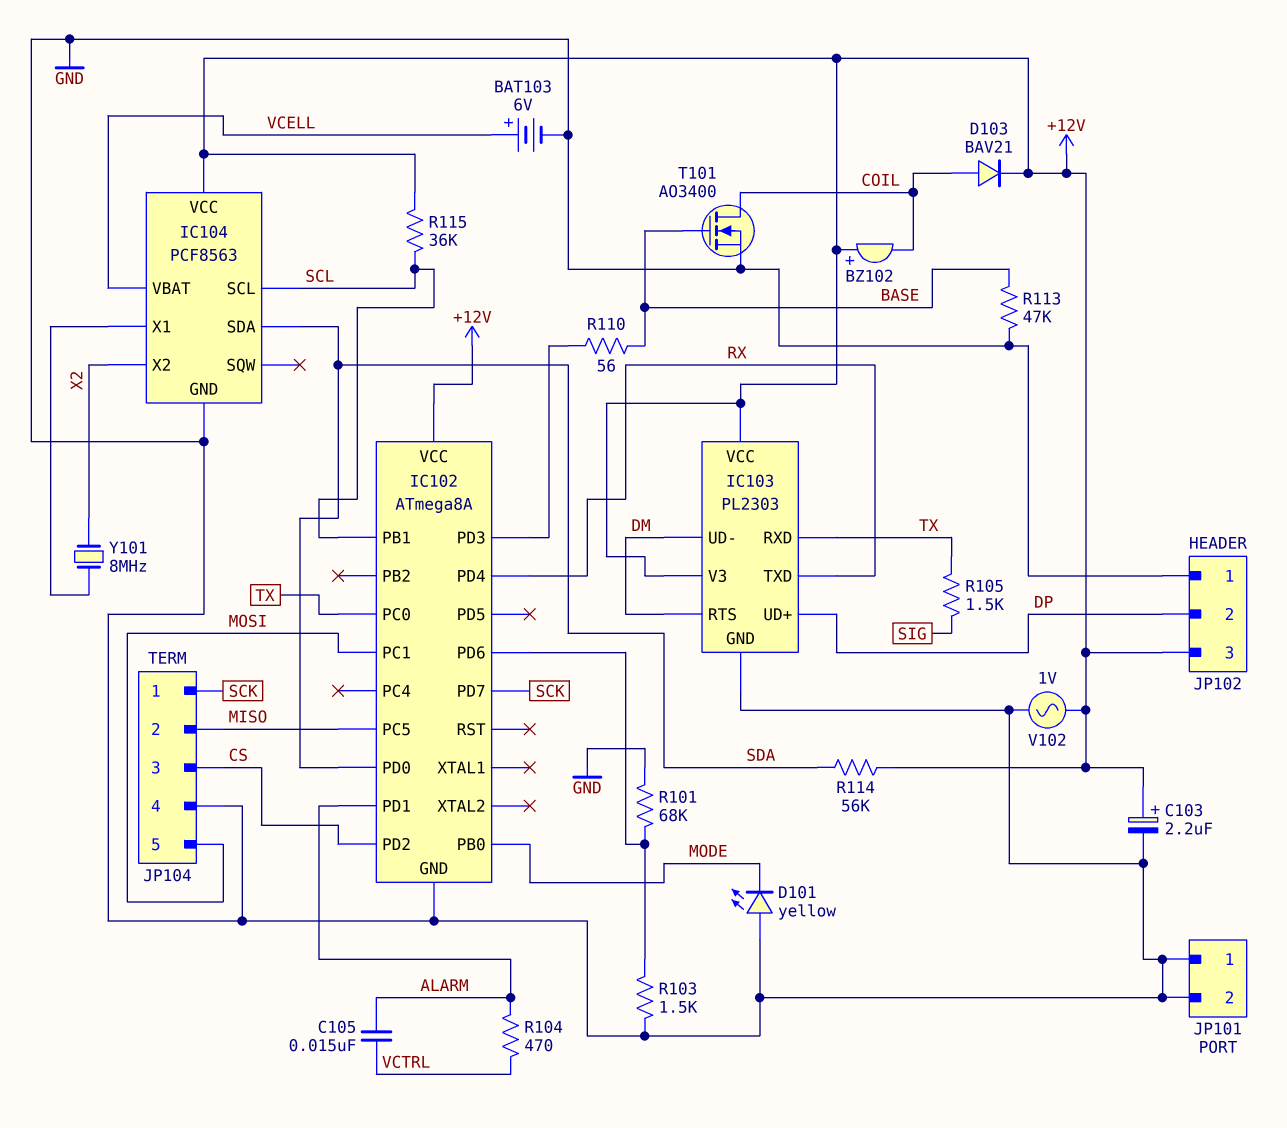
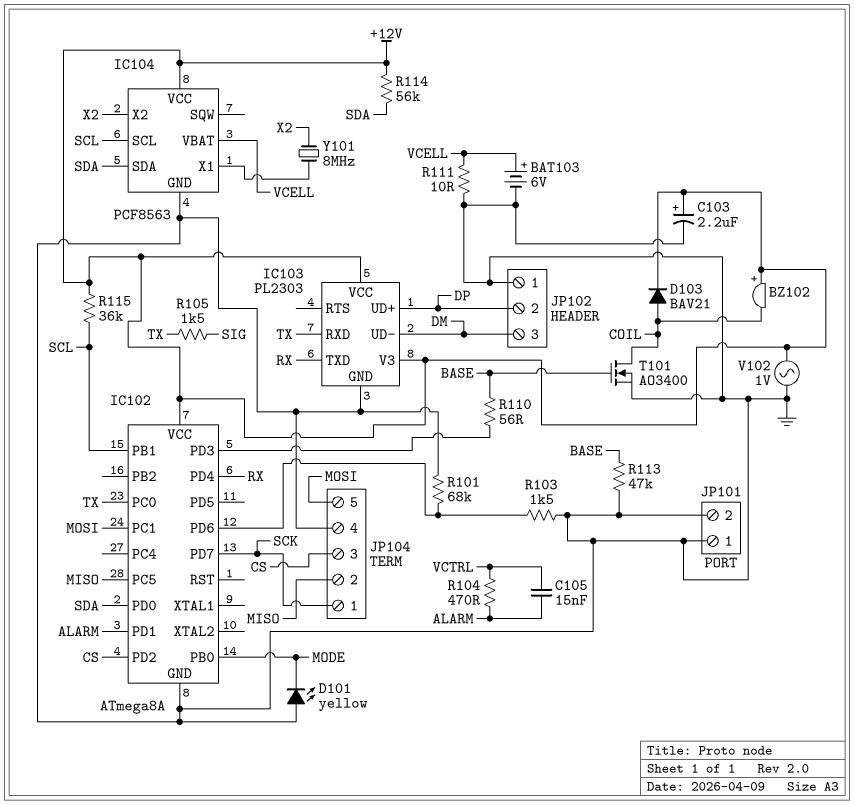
IC103 pin RTS: DM -> none
JP102 pin 3: +12V -> DM
R111: none -> 10 (GND, VCELL)

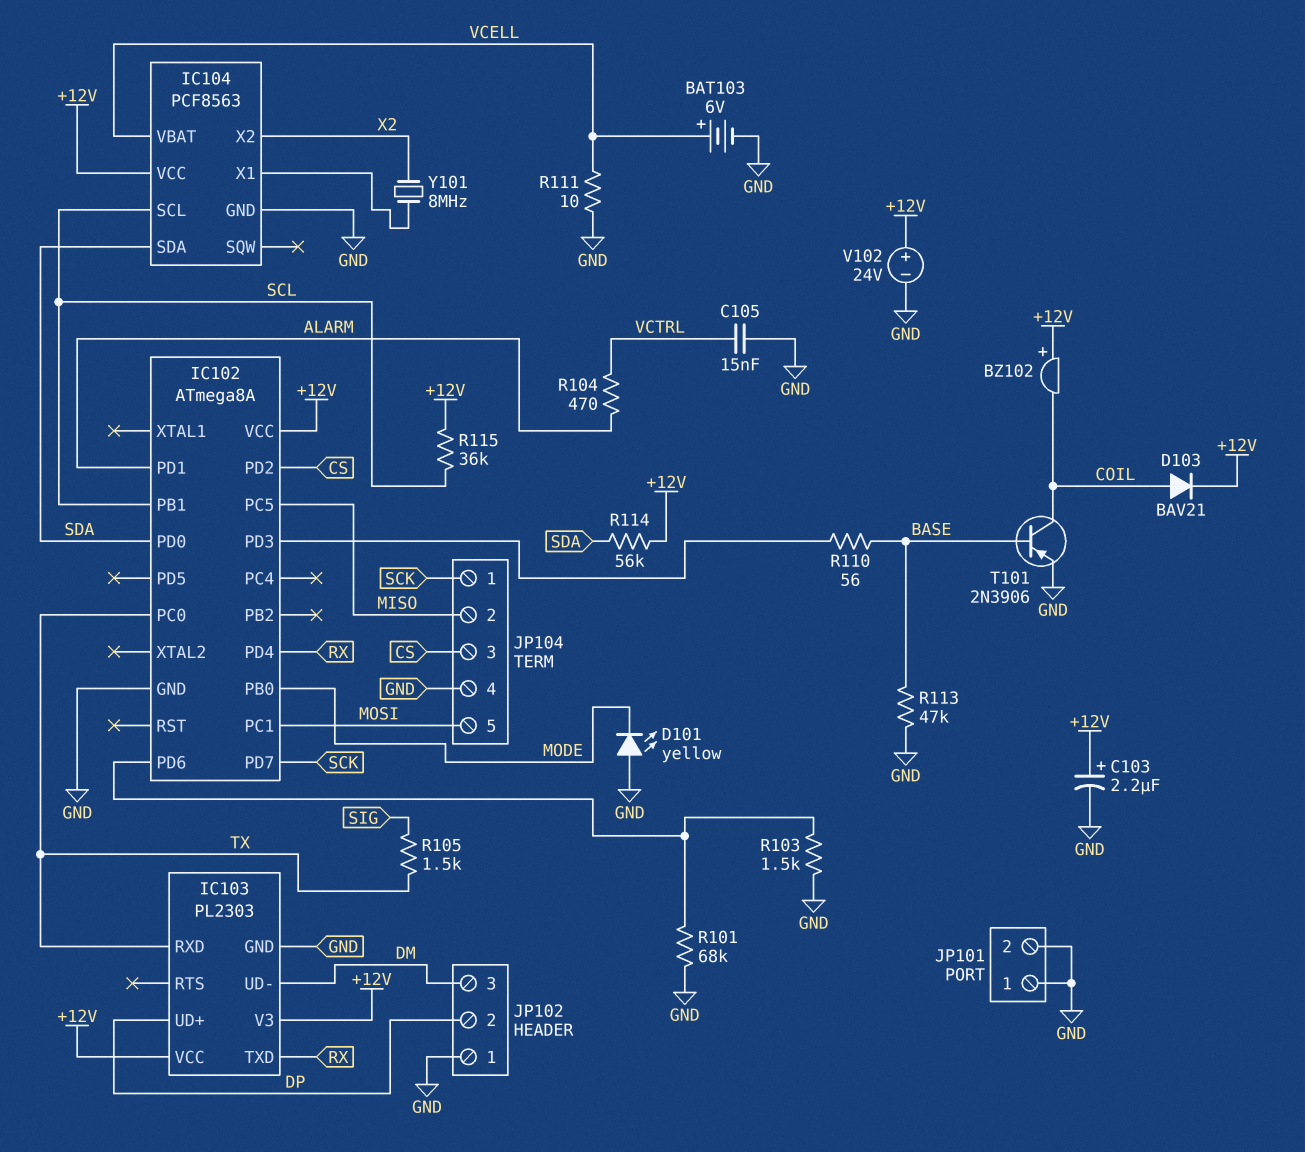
C105: 15nF (ALARM, VCTRL) -> 15nF (GND, VCTRL)
T101: NMOS AO3400 (G BASE, D COIL, S GND) -> PNP 2N3906 (B BASE, C COIL, E GND)
V102: AC 1V (+12V, GND) -> 24V (plus +12V, minus GND)

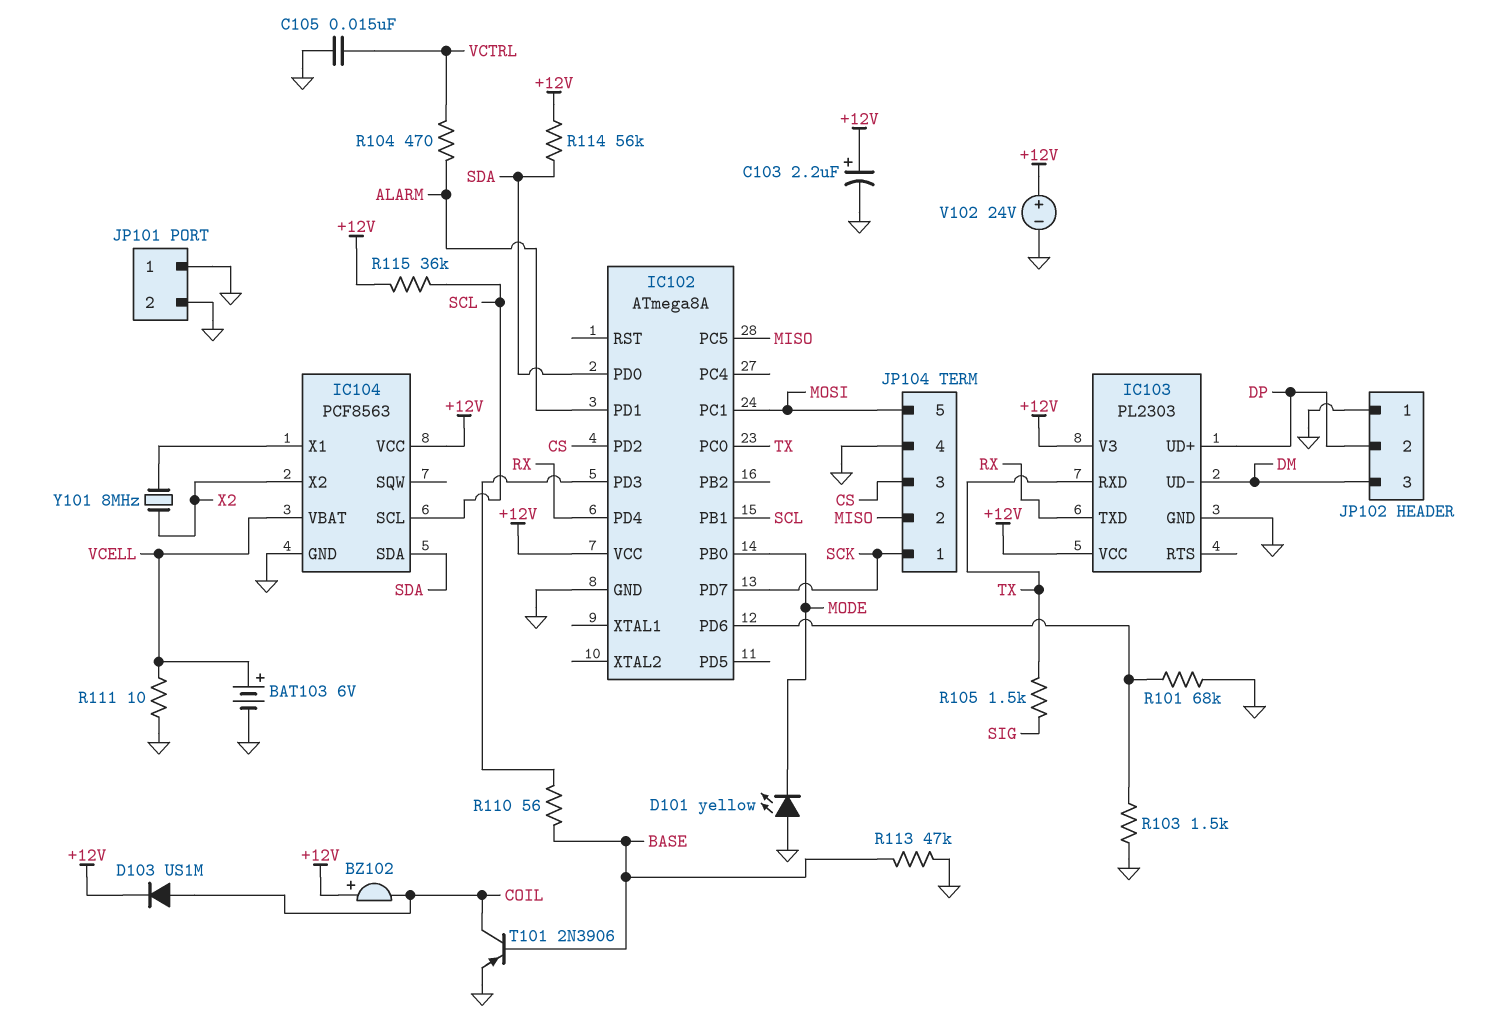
D103: diode BAV21 (A COIL, K +12V) -> diode US1M (A COIL, K +12V)

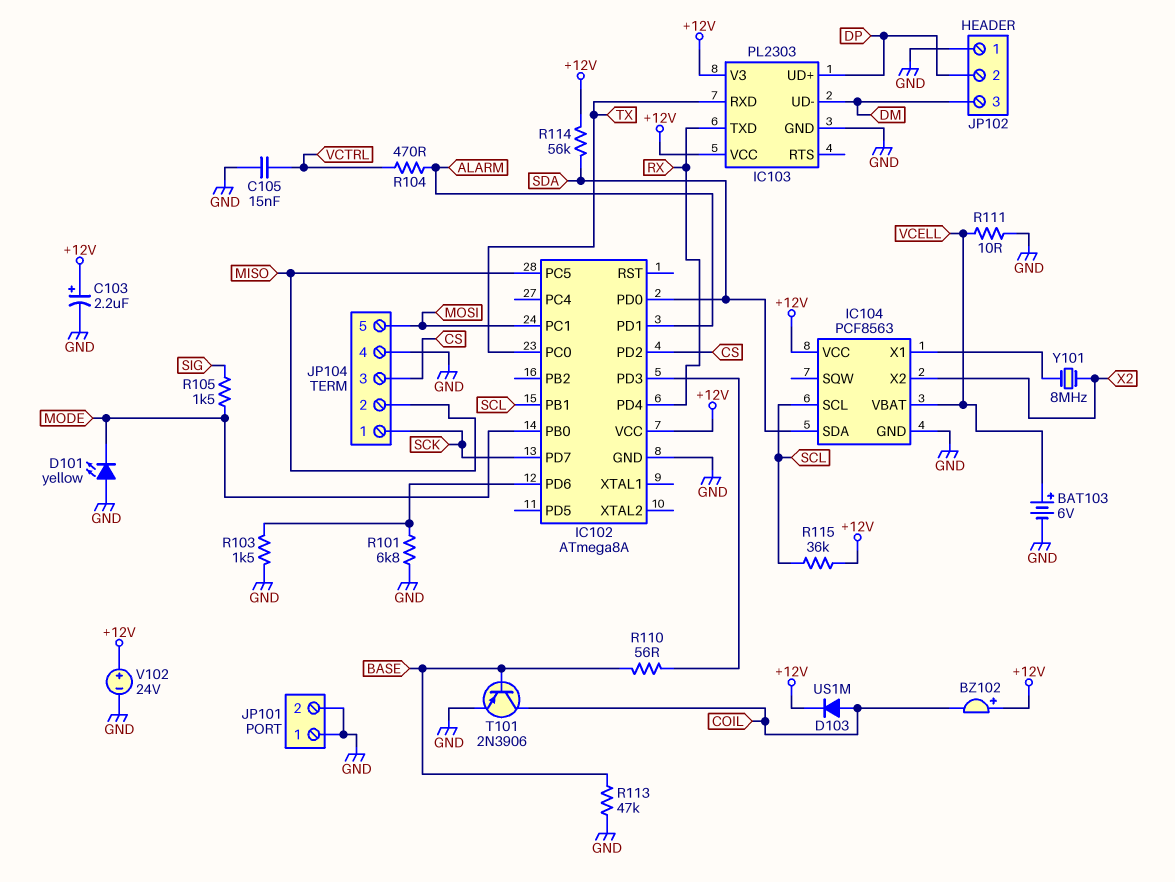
R101: 68k (GND, IC102/PD6) -> 6.8k (GND, IC102/PD6)
R105: 1.5k (SIG, TX) -> 1.5k (MODE, SIG)

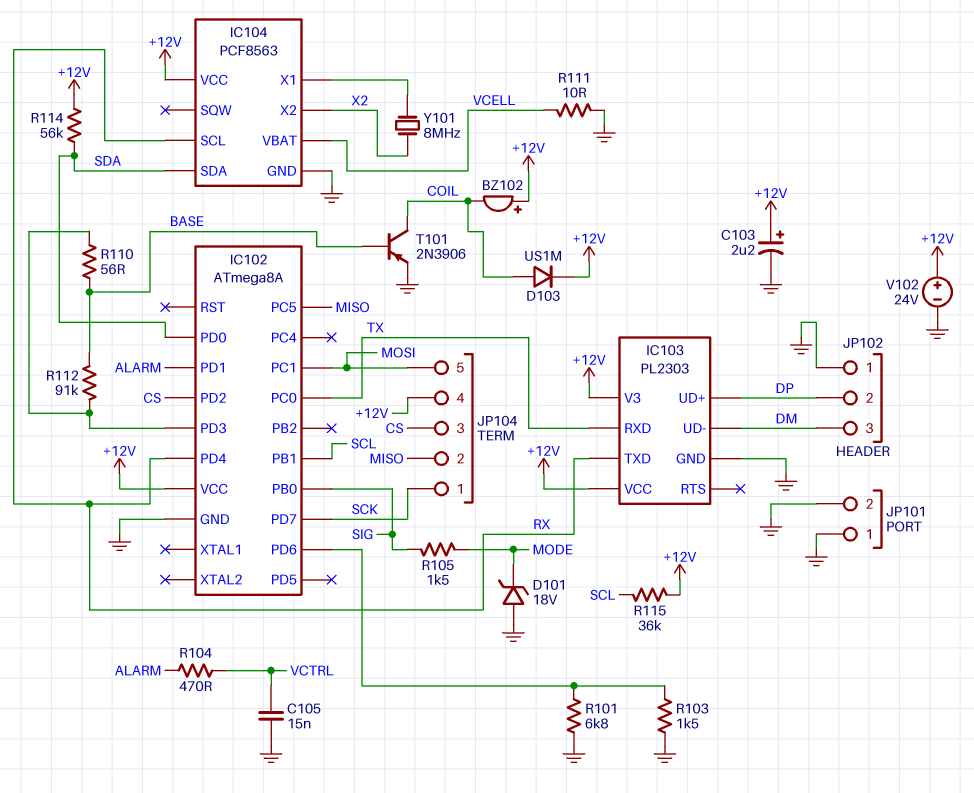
BAT103: 6V (plus VCELL, minus GND) -> none
D101: LED yellow (A GND, K MODE) -> zener 18V (A GND, K MODE)
IC102 pin PB0: MODE -> SIG
IC104 pin SCL: SCL -> RX
JP104 pin 4: GND -> +12V
R112: none -> 91k (BASE, IC102/PD3)
R113: 47k (BASE, GND) -> none

